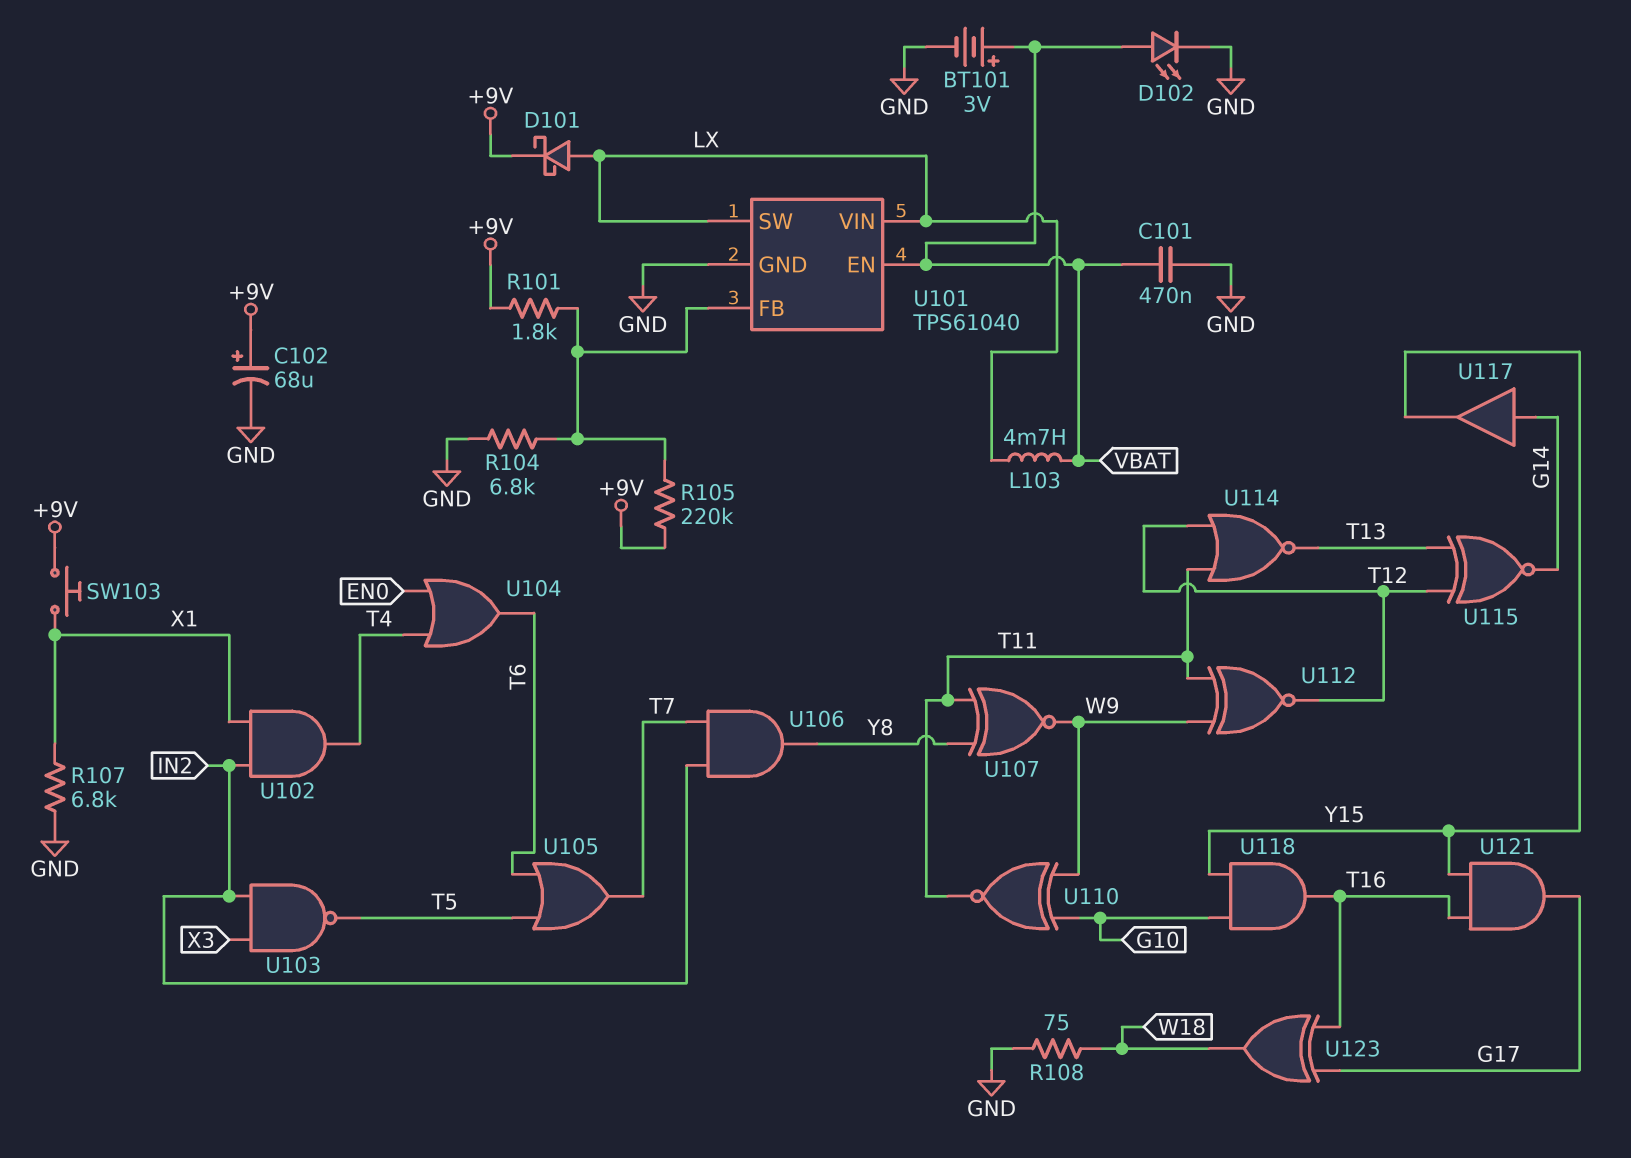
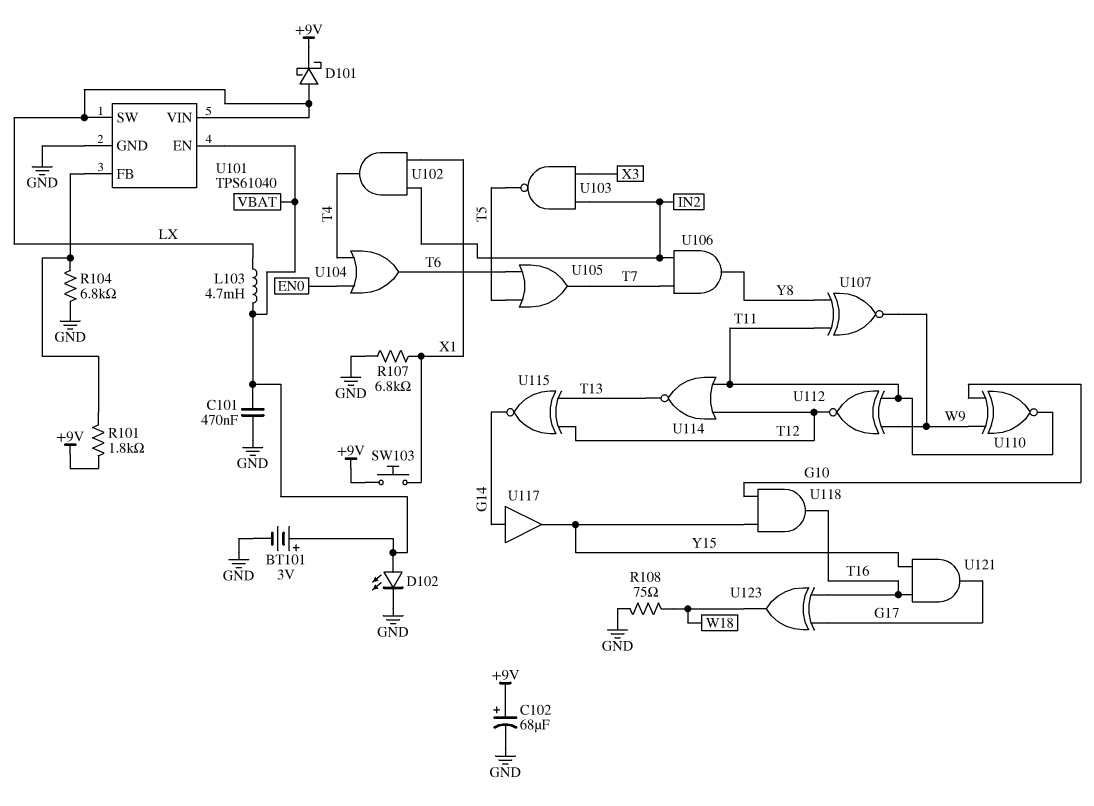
R105: 220k (+9V, U101/FB) -> none

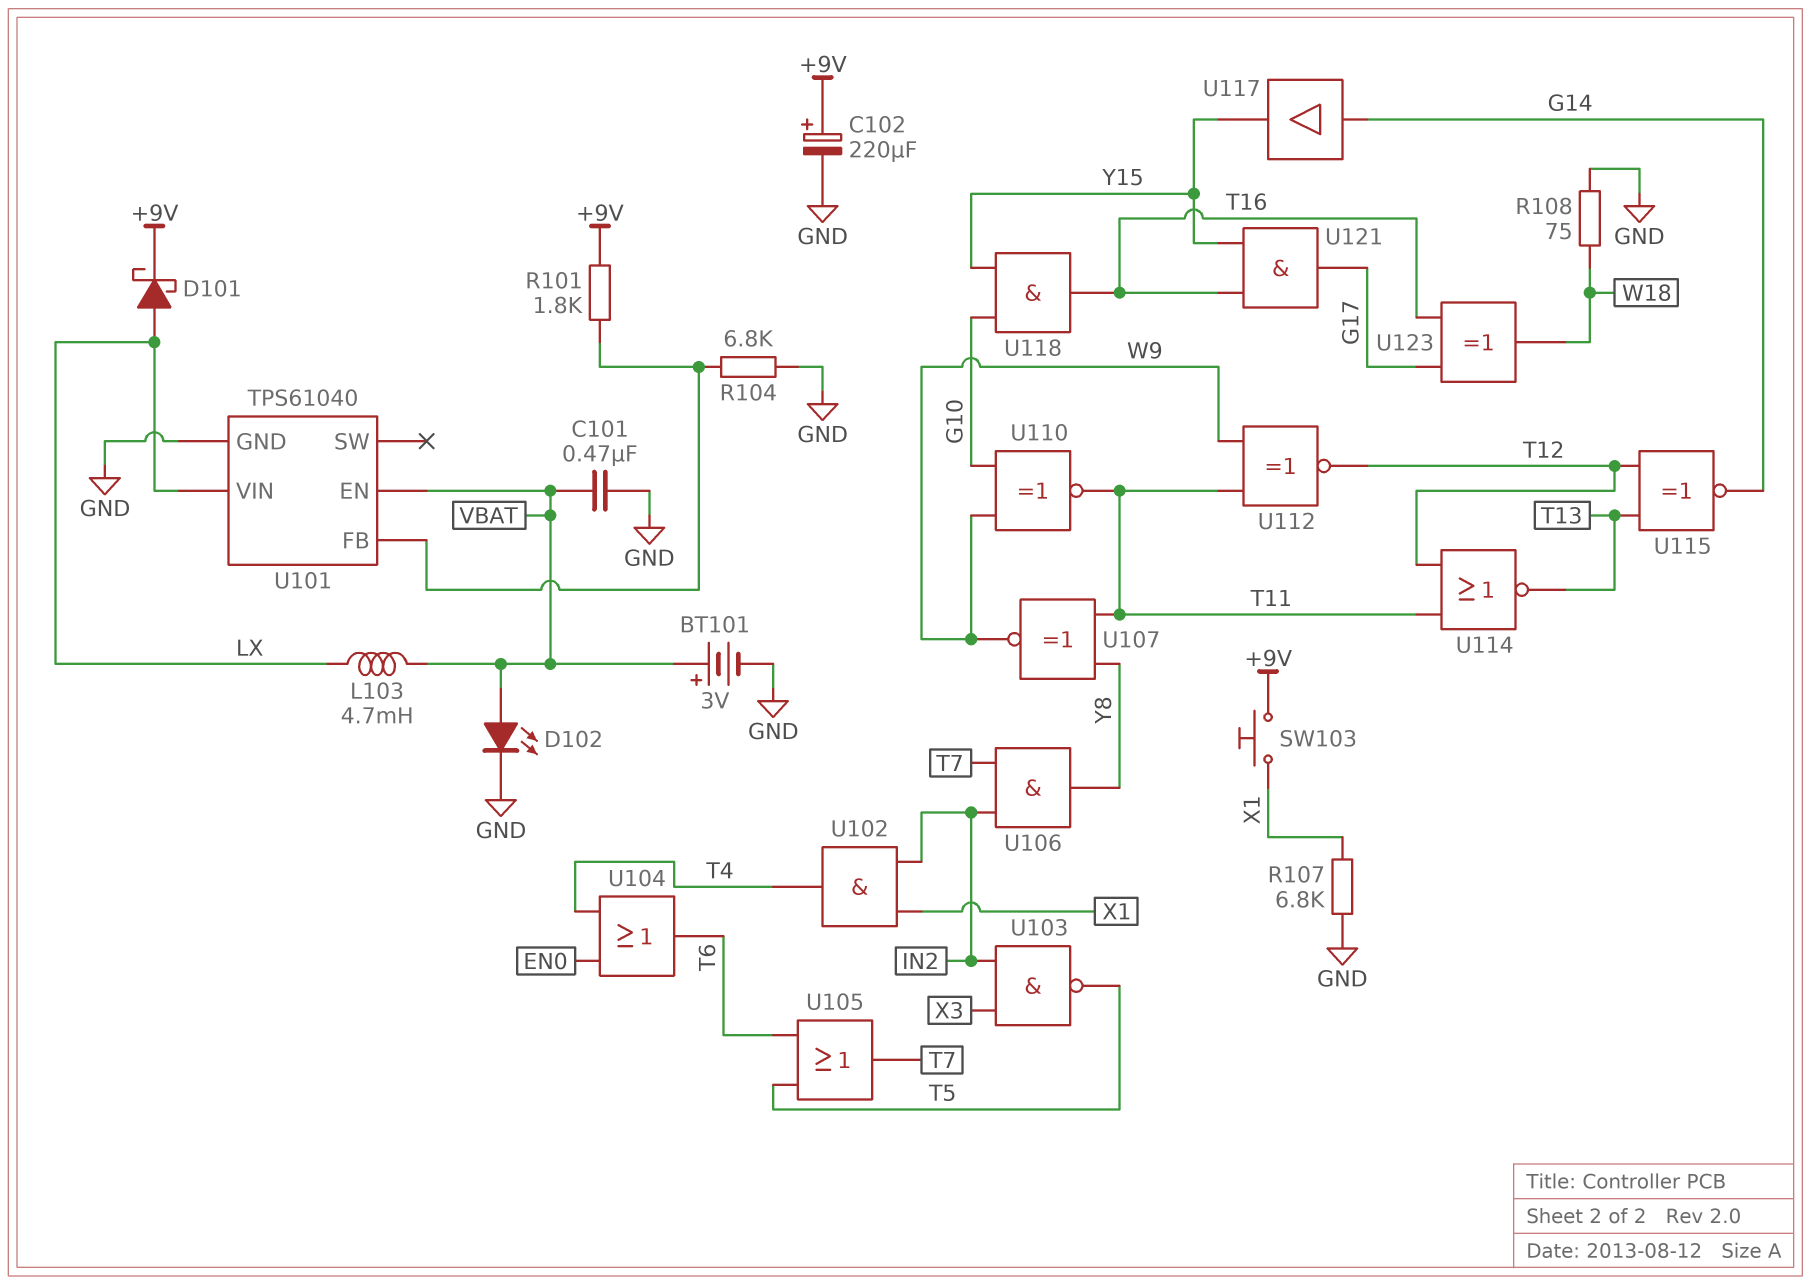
C102: 68uF (plus +9V, minus GND) -> 220uF (plus +9V, minus GND)
U101 pin SW: LX -> none

